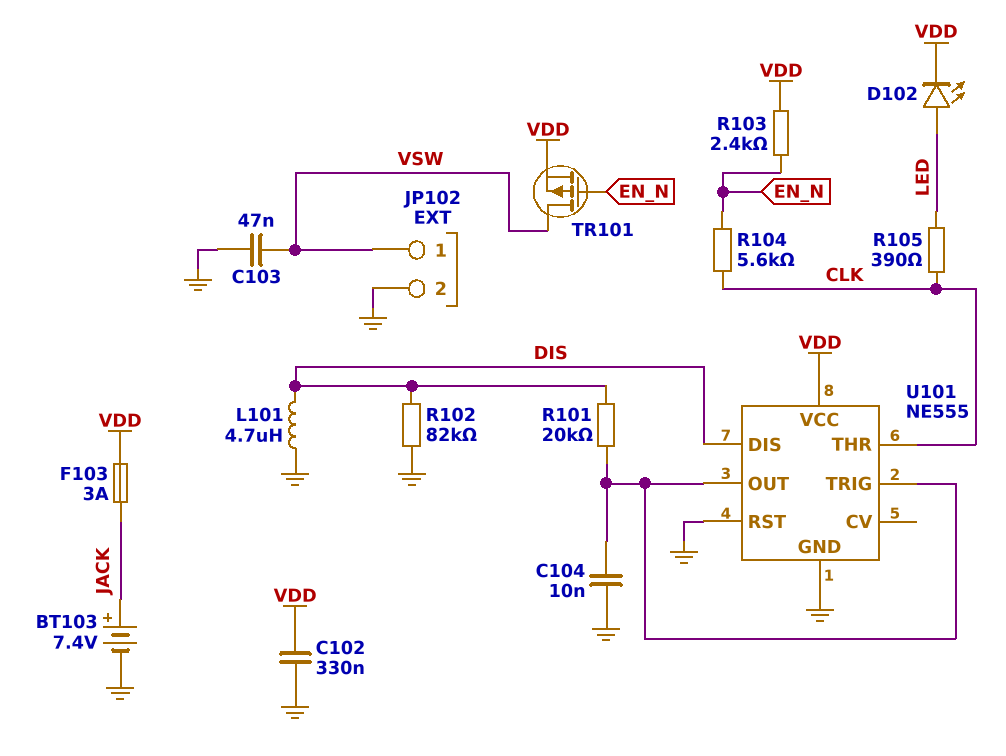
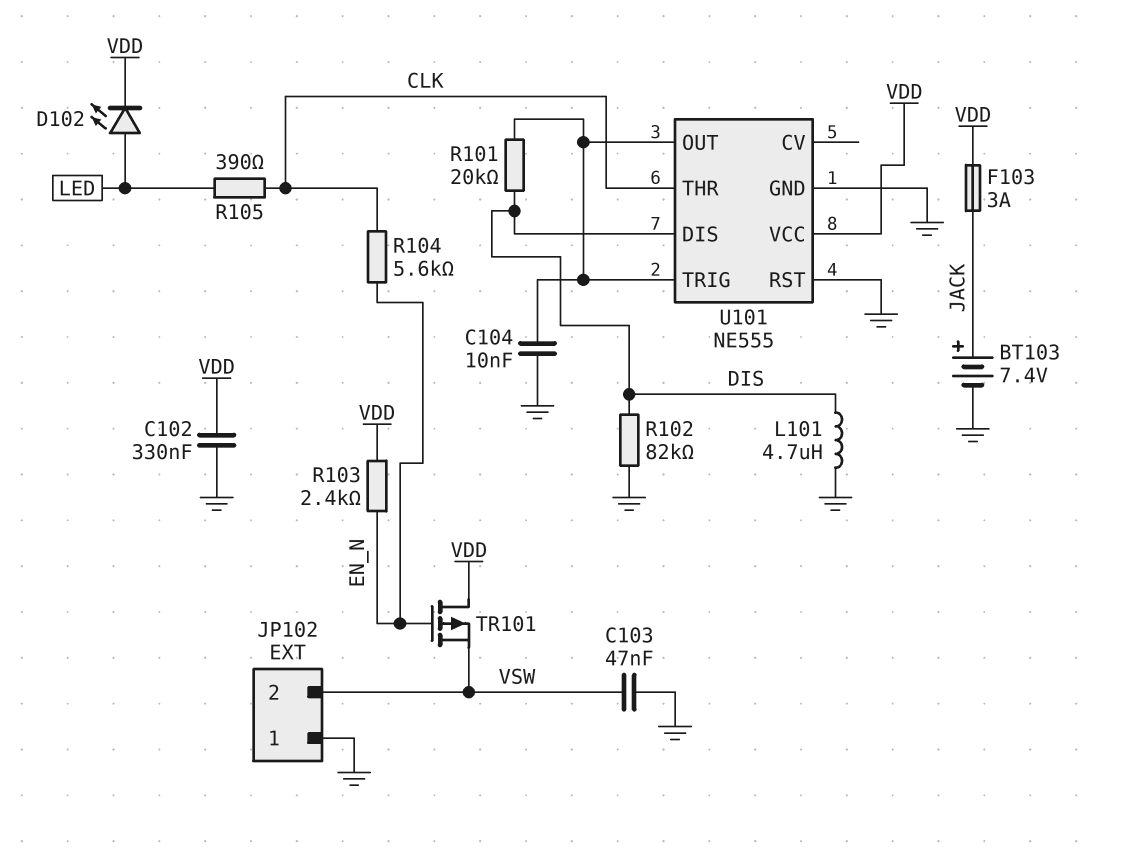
JP102 pin 1: VSW -> GND
JP102 pin 2: GND -> VSW
TR101: PMOS (G EN_N, D VSW, S VDD) -> PMOS (G EN_N, D VDD, S VSW)

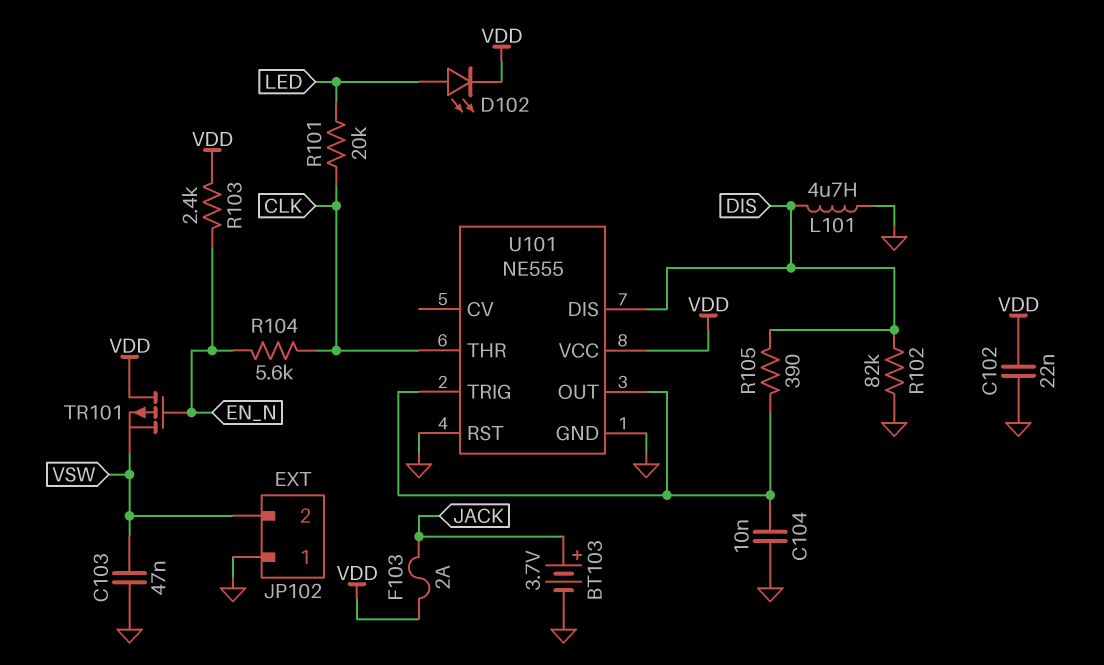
BT103: 7.4V (plus JACK, minus GND) -> 3.7V (plus JACK, minus GND)
C102: 330nF (GND, VDD) -> 22nF (GND, VDD)
F103: 3A (JACK, VDD) -> 2A (JACK, VDD)
R101: 20k (DIS, U101/OUT) -> 20k (CLK, LED)
R105: 390 (CLK, LED) -> 390 (DIS, U101/OUT)

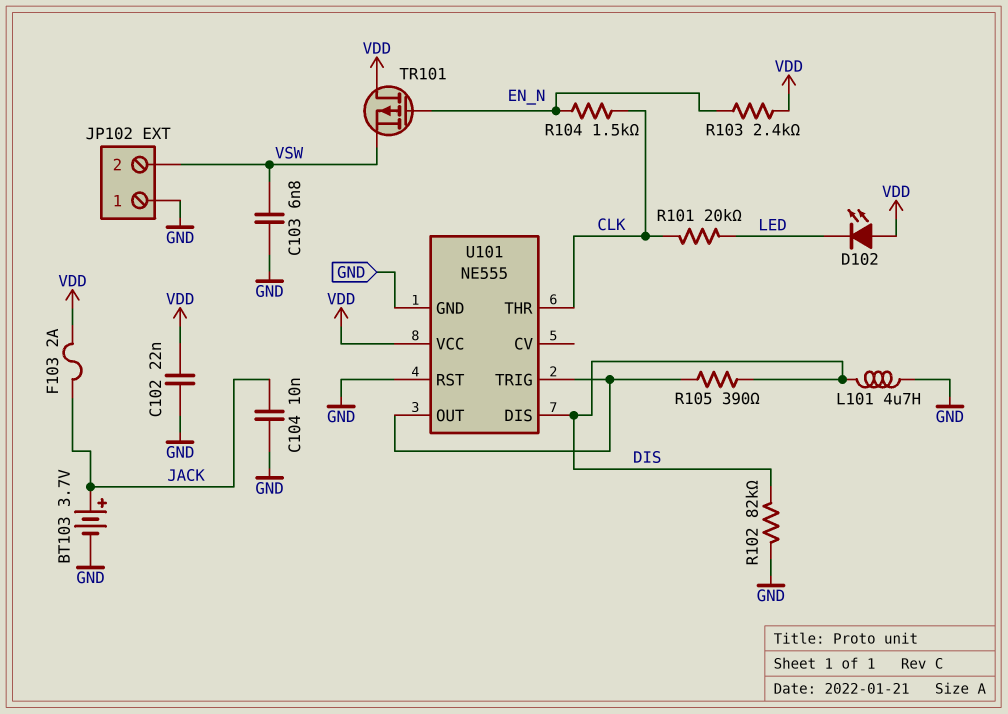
C103: 47nF (GND, VSW) -> 6.8nF (GND, VSW)
C104: 10nF (GND, U101/OUT) -> 10nF (GND, JACK)
D102: LED (A LED, K VDD) -> LED (A VDD, K LED)
R104: 5.6k (CLK, EN_N) -> 1.5k (CLK, EN_N)

